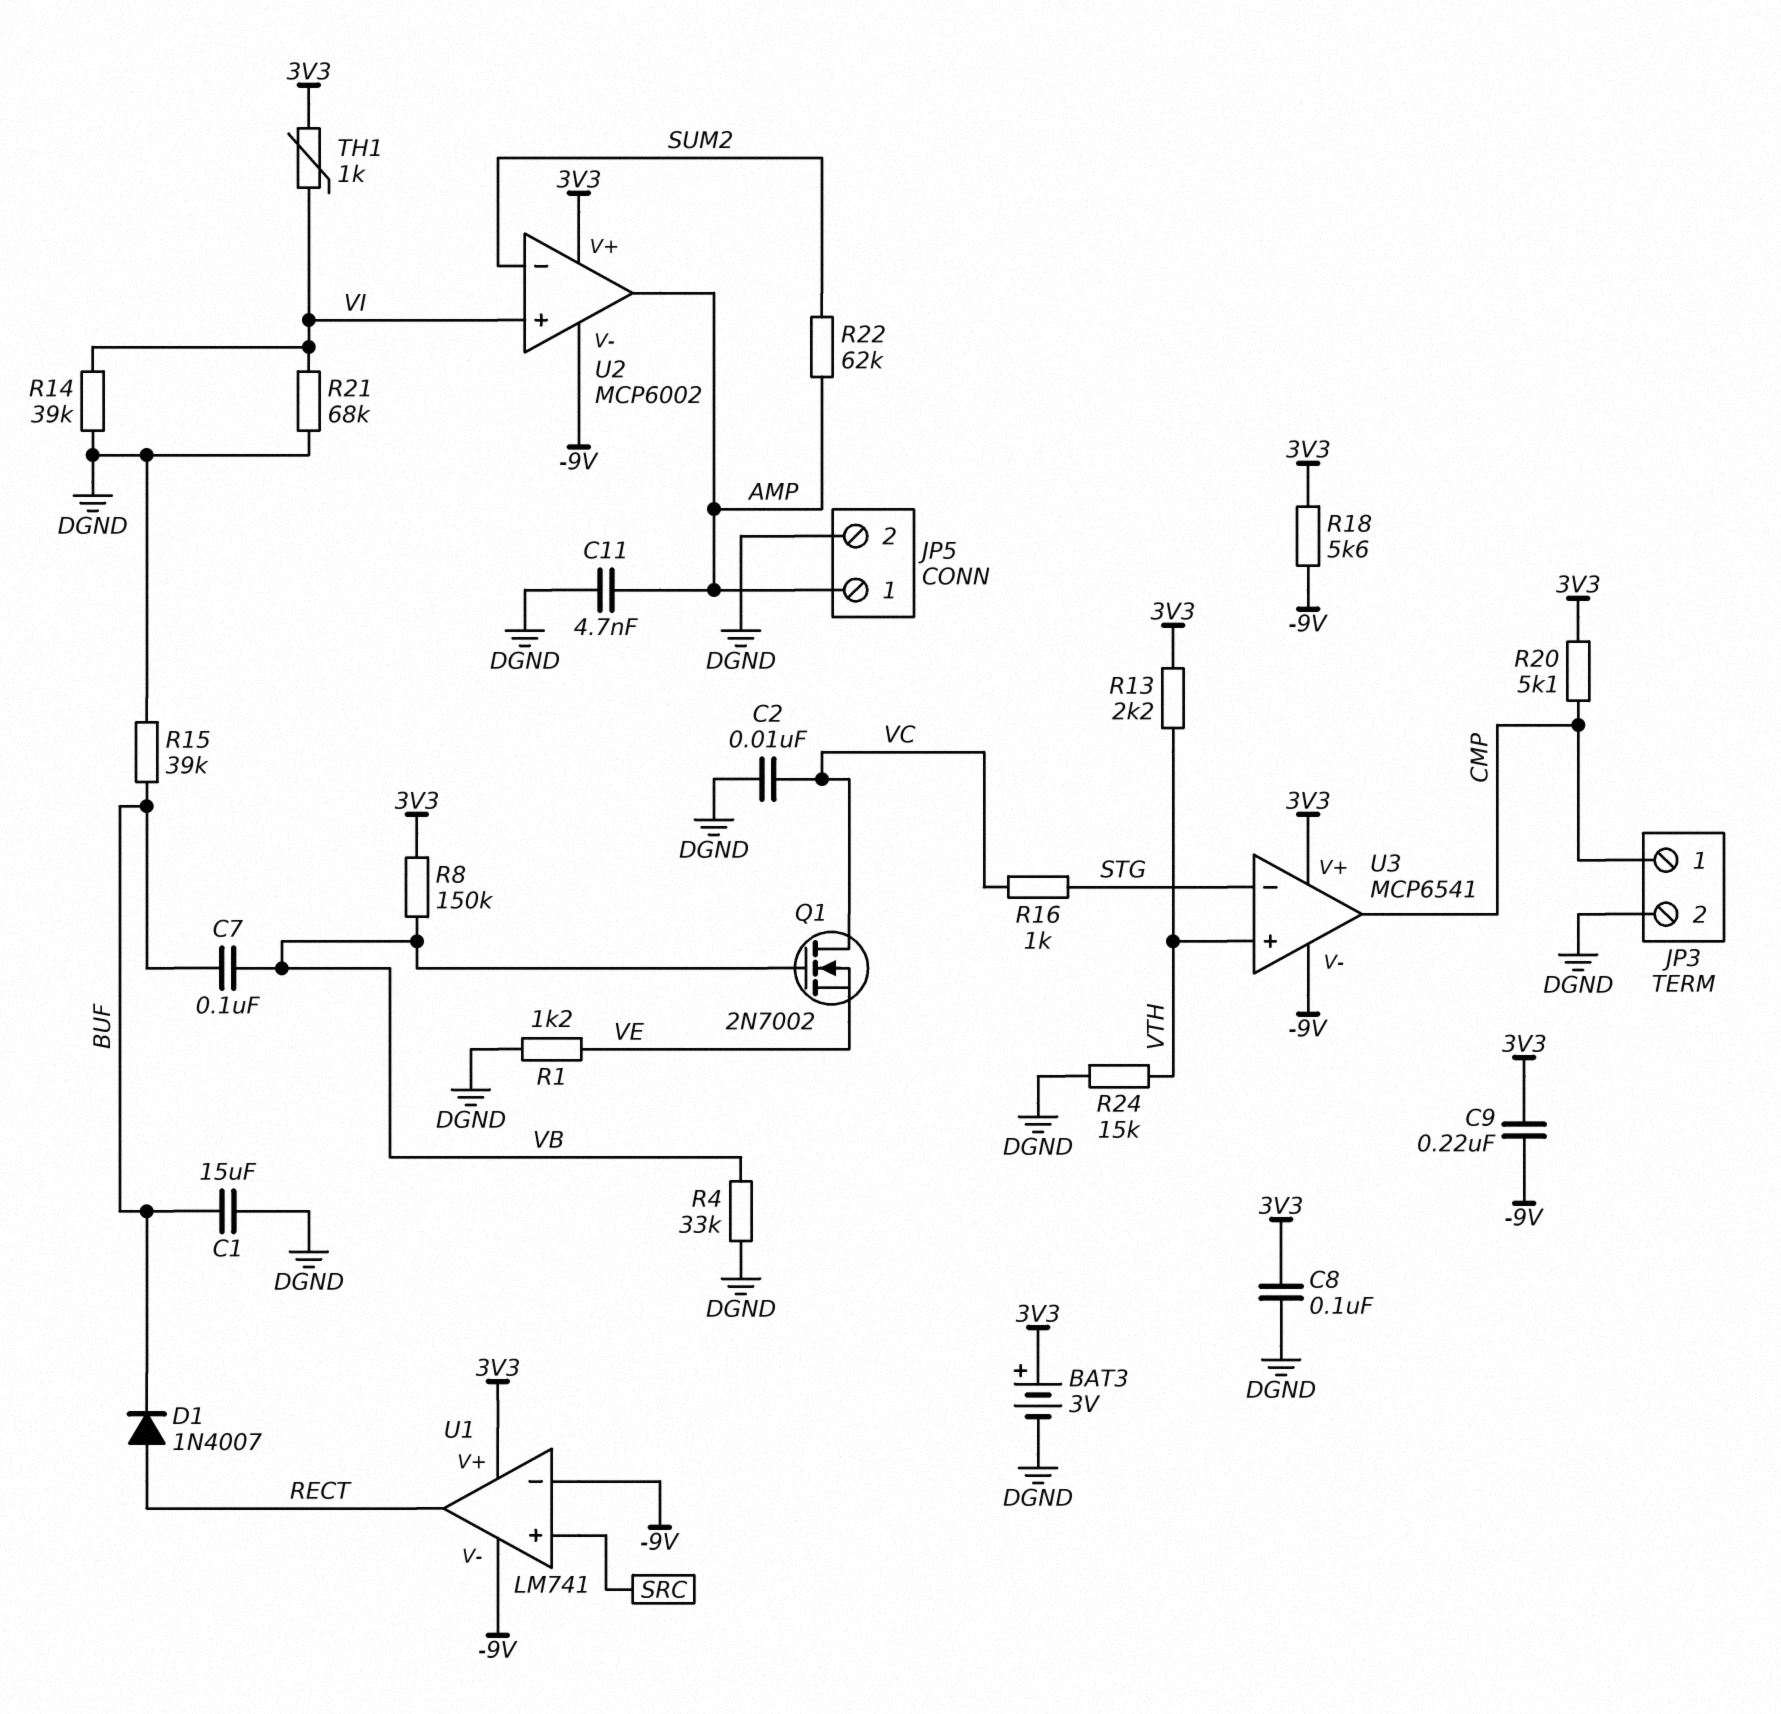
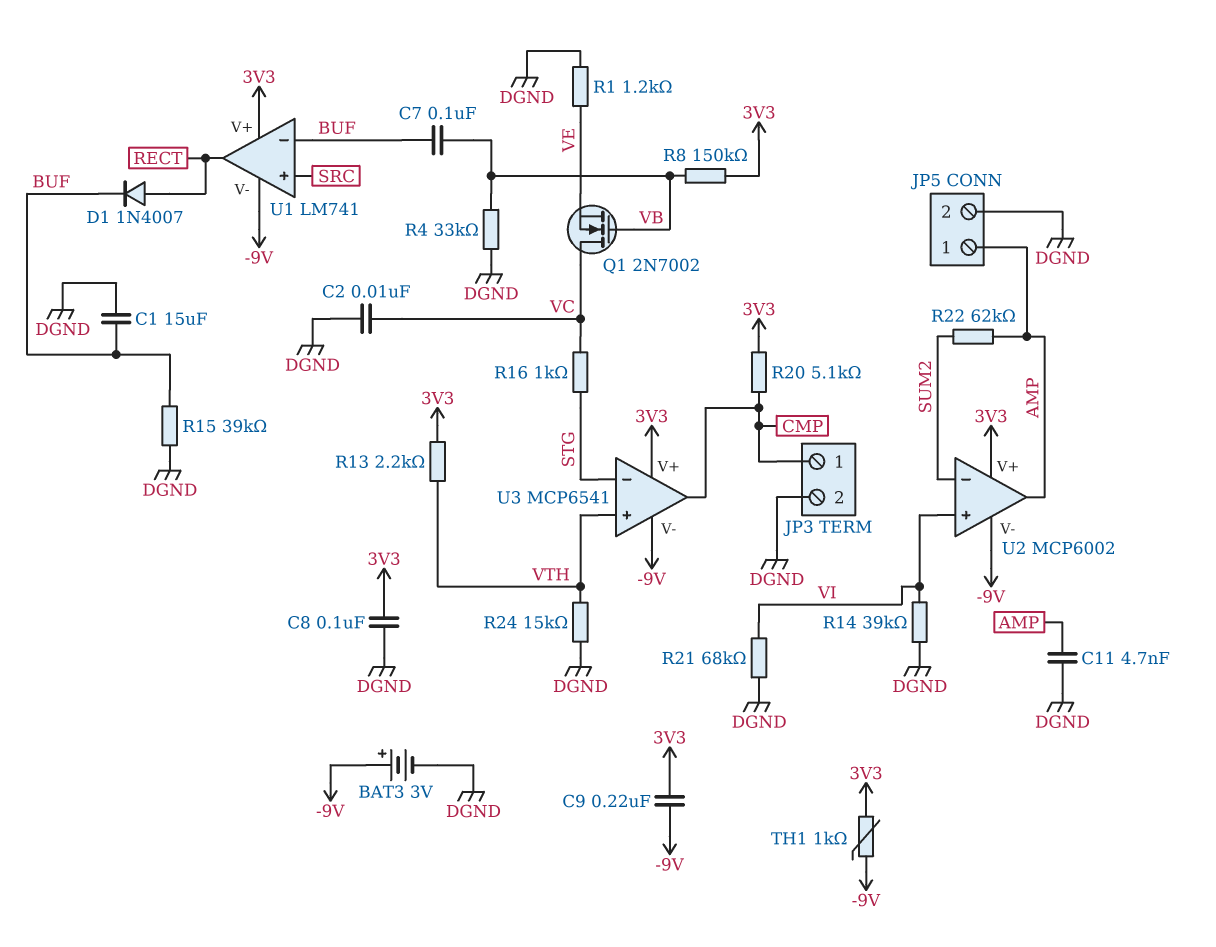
BAT3: 3V (plus 3V3, minus DGND) -> 3V (plus -9V, minus DGND)
R18: 5.6k (-9V, 3V3) -> none
TH1: 1k (3V3, VI) -> 1k (-9V, 3V3)
U1 pin in-: -9V -> BUF

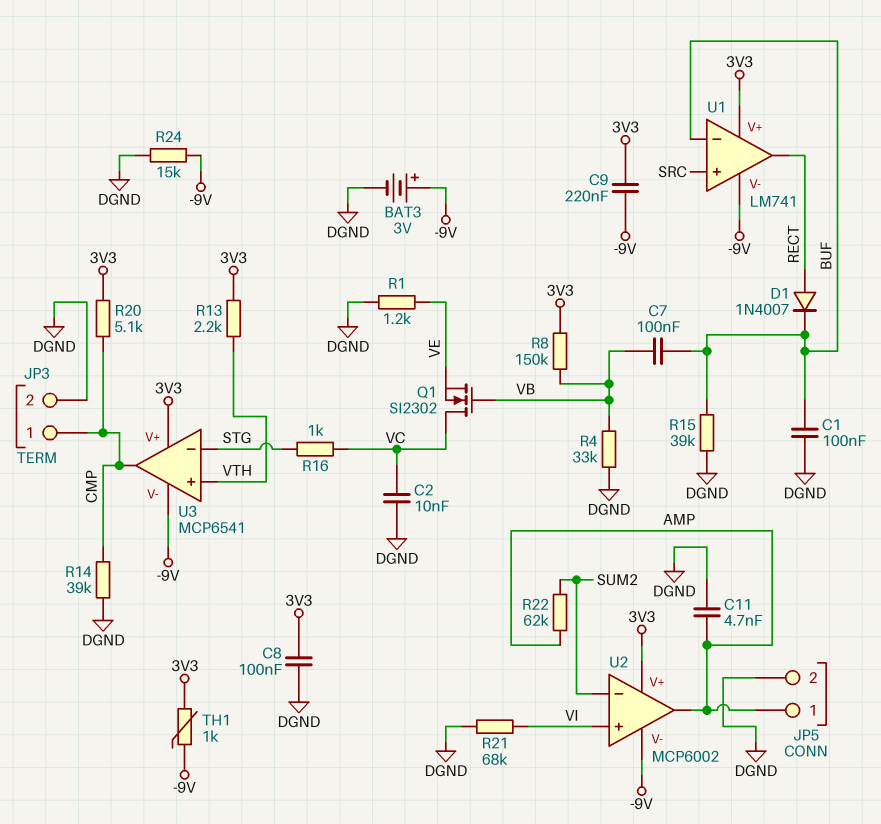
C1: 15uF (BUF, DGND) -> 100nF (BUF, DGND)
Q1: NMOS 2N7002 (G VB, D VC, S VE) -> NMOS SI2302 (G VB, D VC, S VE)
R14: 39k (DGND, VI) -> 39k (CMP, DGND)
R24: 15k (DGND, VTH) -> 15k (-9V, DGND)

